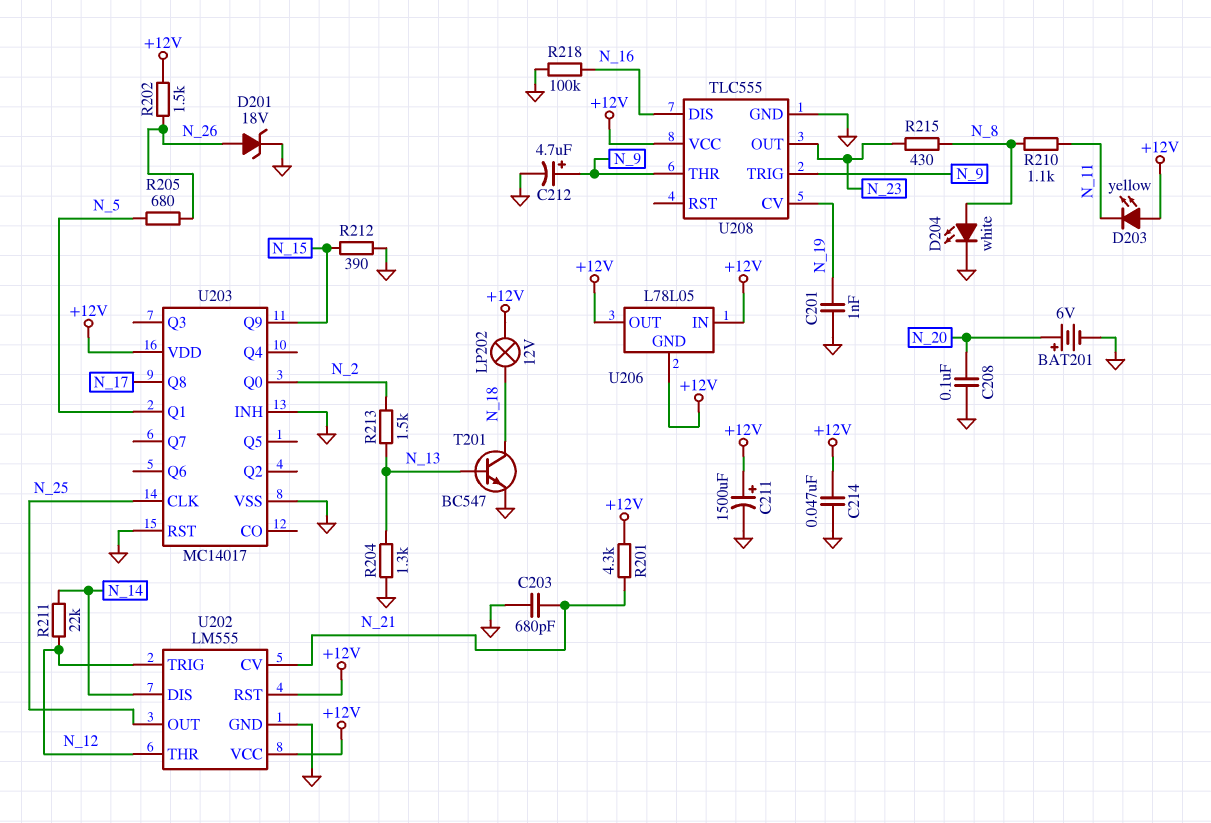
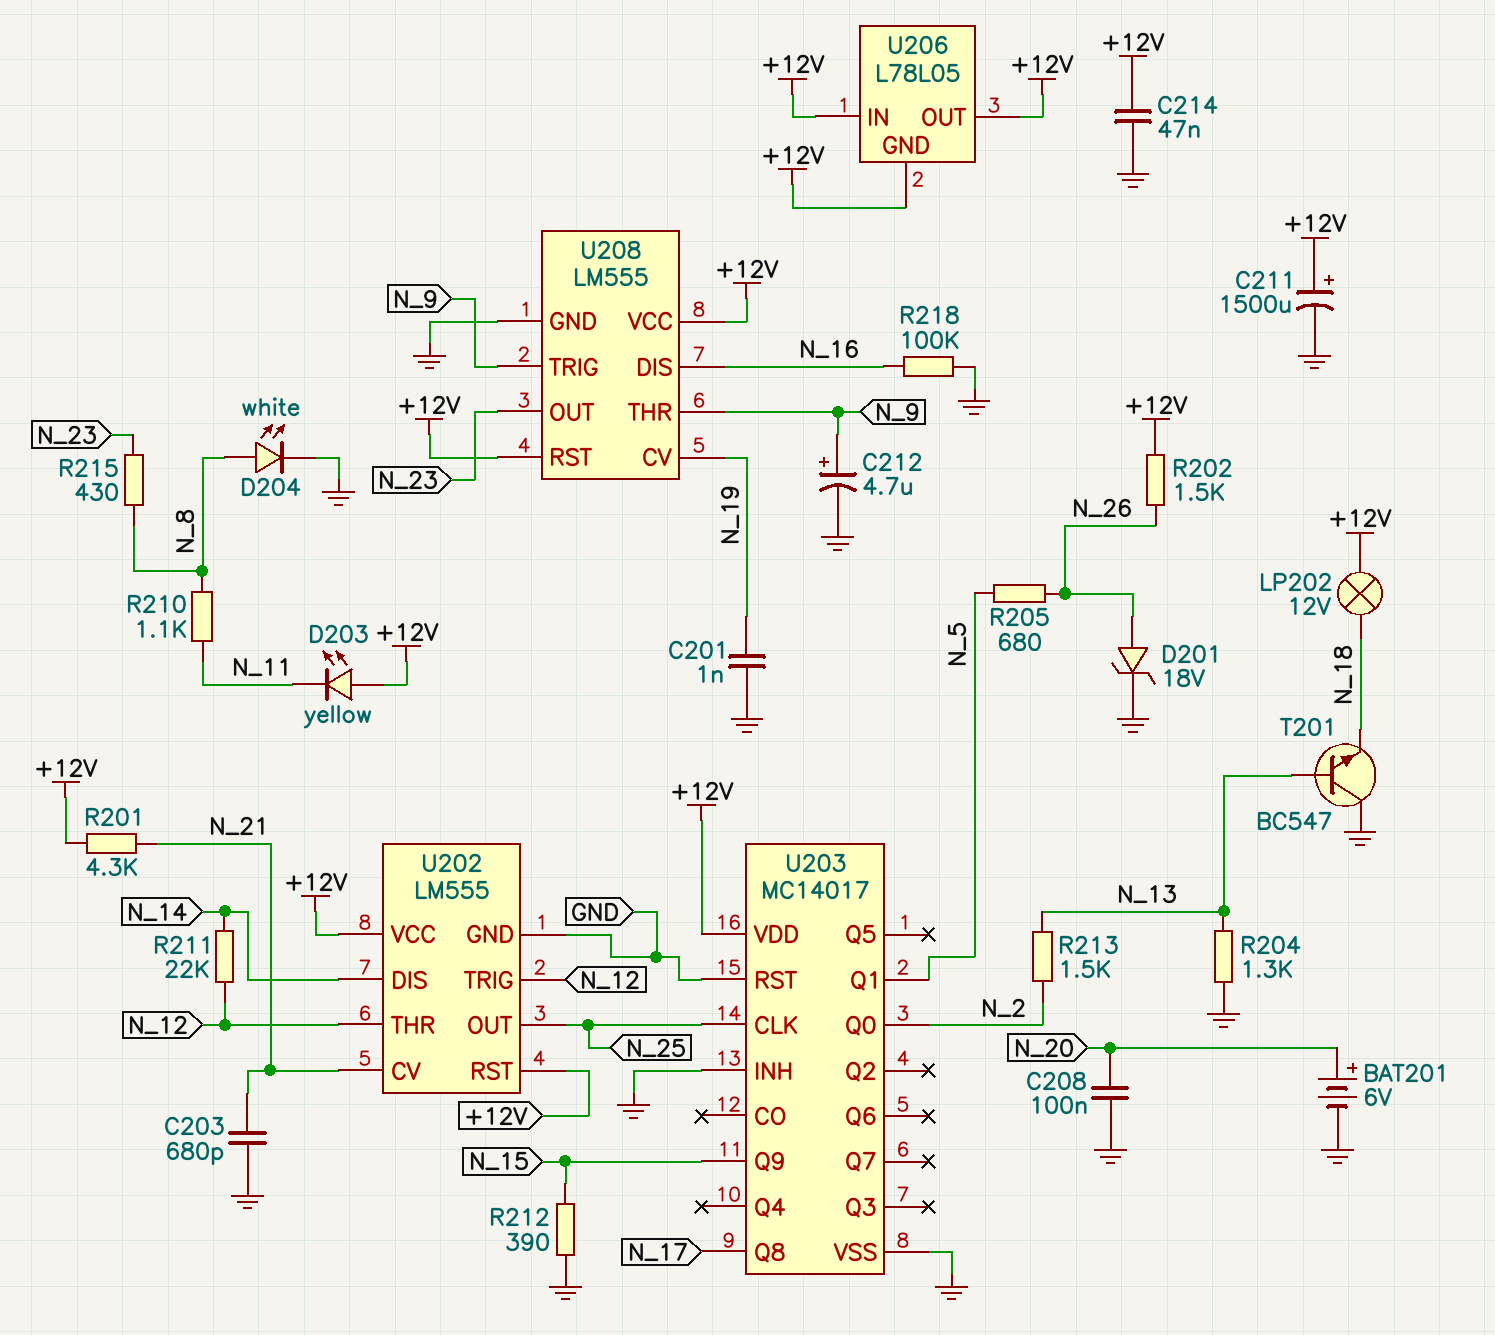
T201: NPN BC547 (B N_13, C N_18, E GND) -> NPN BC547 (B N_13, C GND, E N_18)
U208: TLC555 -> LM555
U208 pin RST: none -> +12V

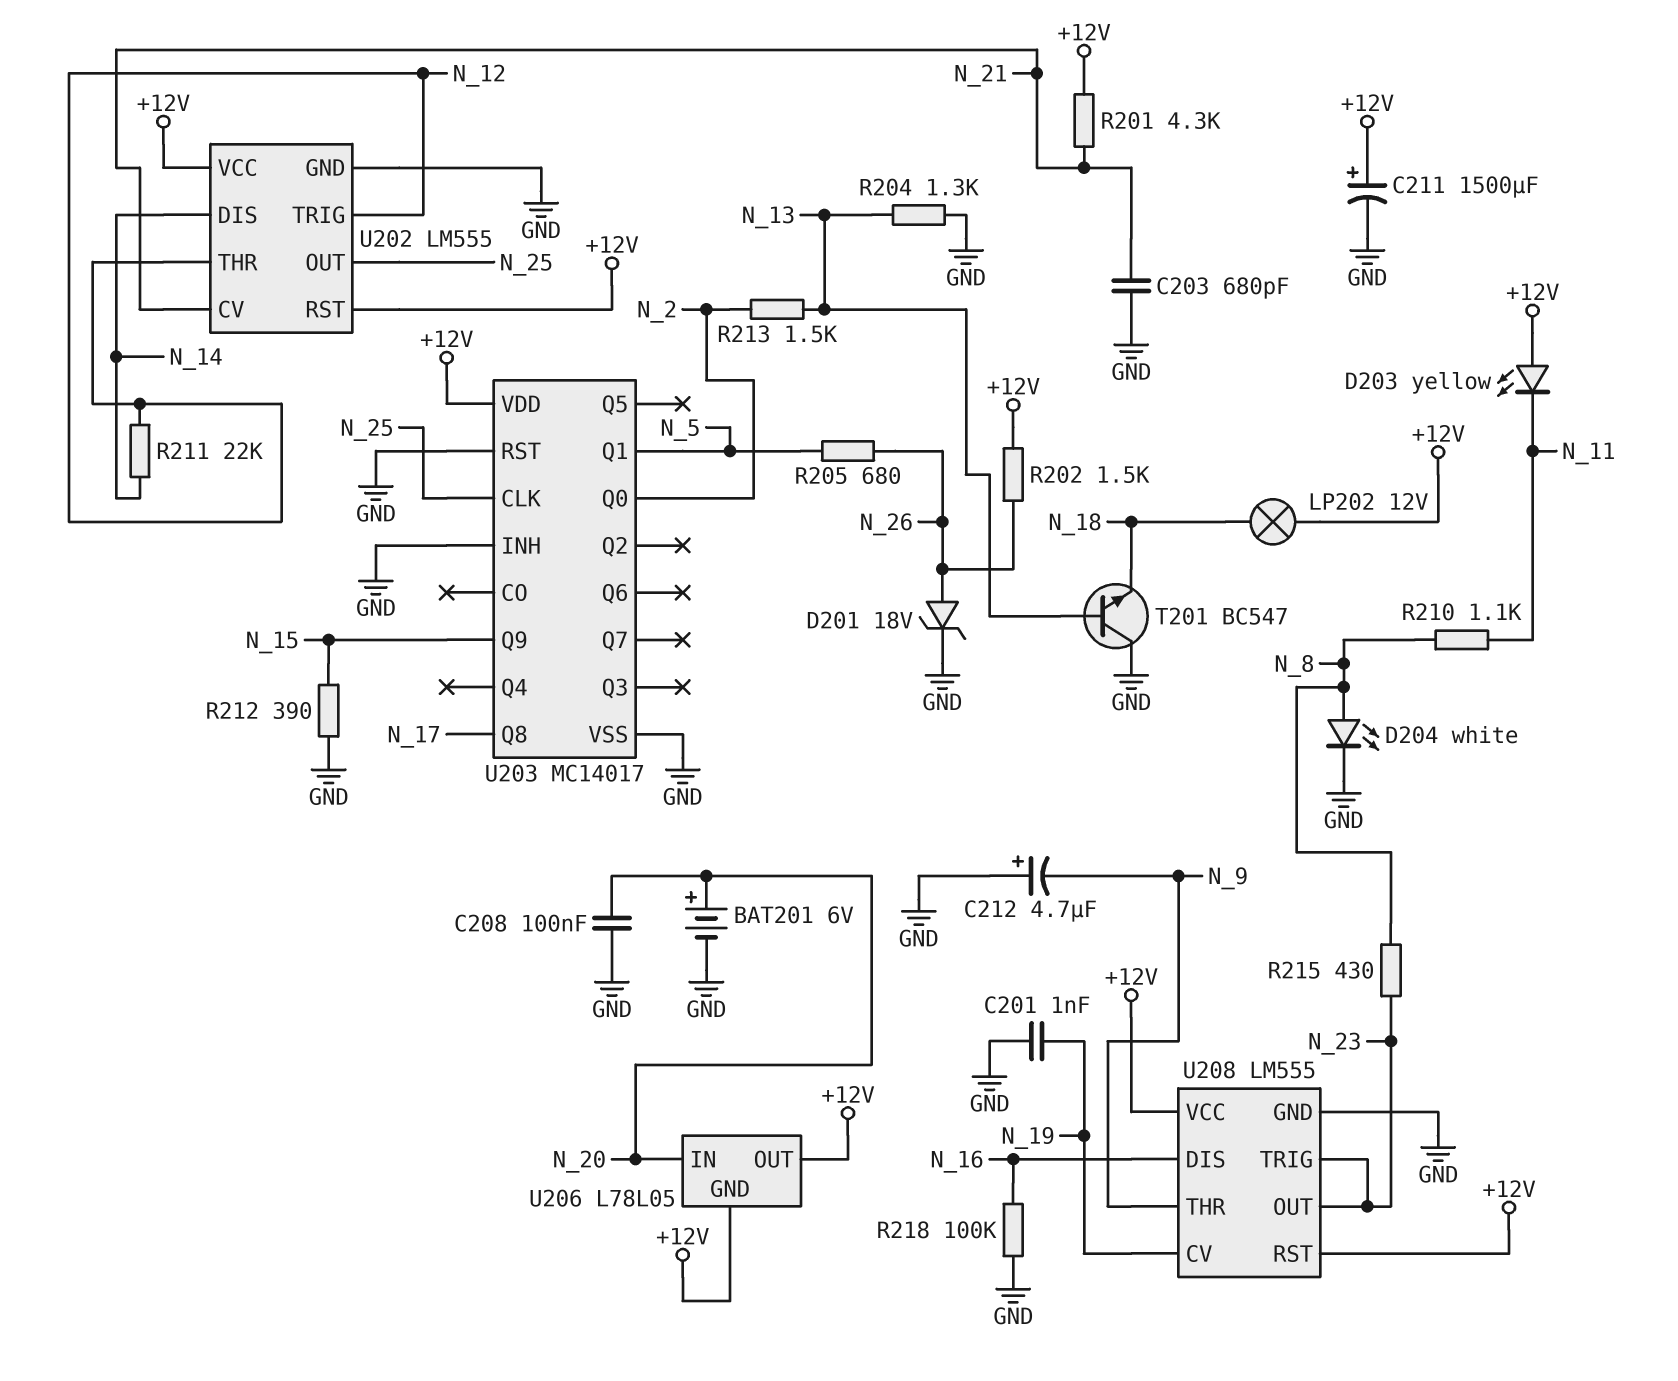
C212: 4.7uF (plus N_9, minus GND) -> 4.7uF (plus GND, minus N_9)
C214: 47nF (+12V, GND) -> none
U206 pin IN: +12V -> N_20
U208 pin TRIG: N_9 -> N_23

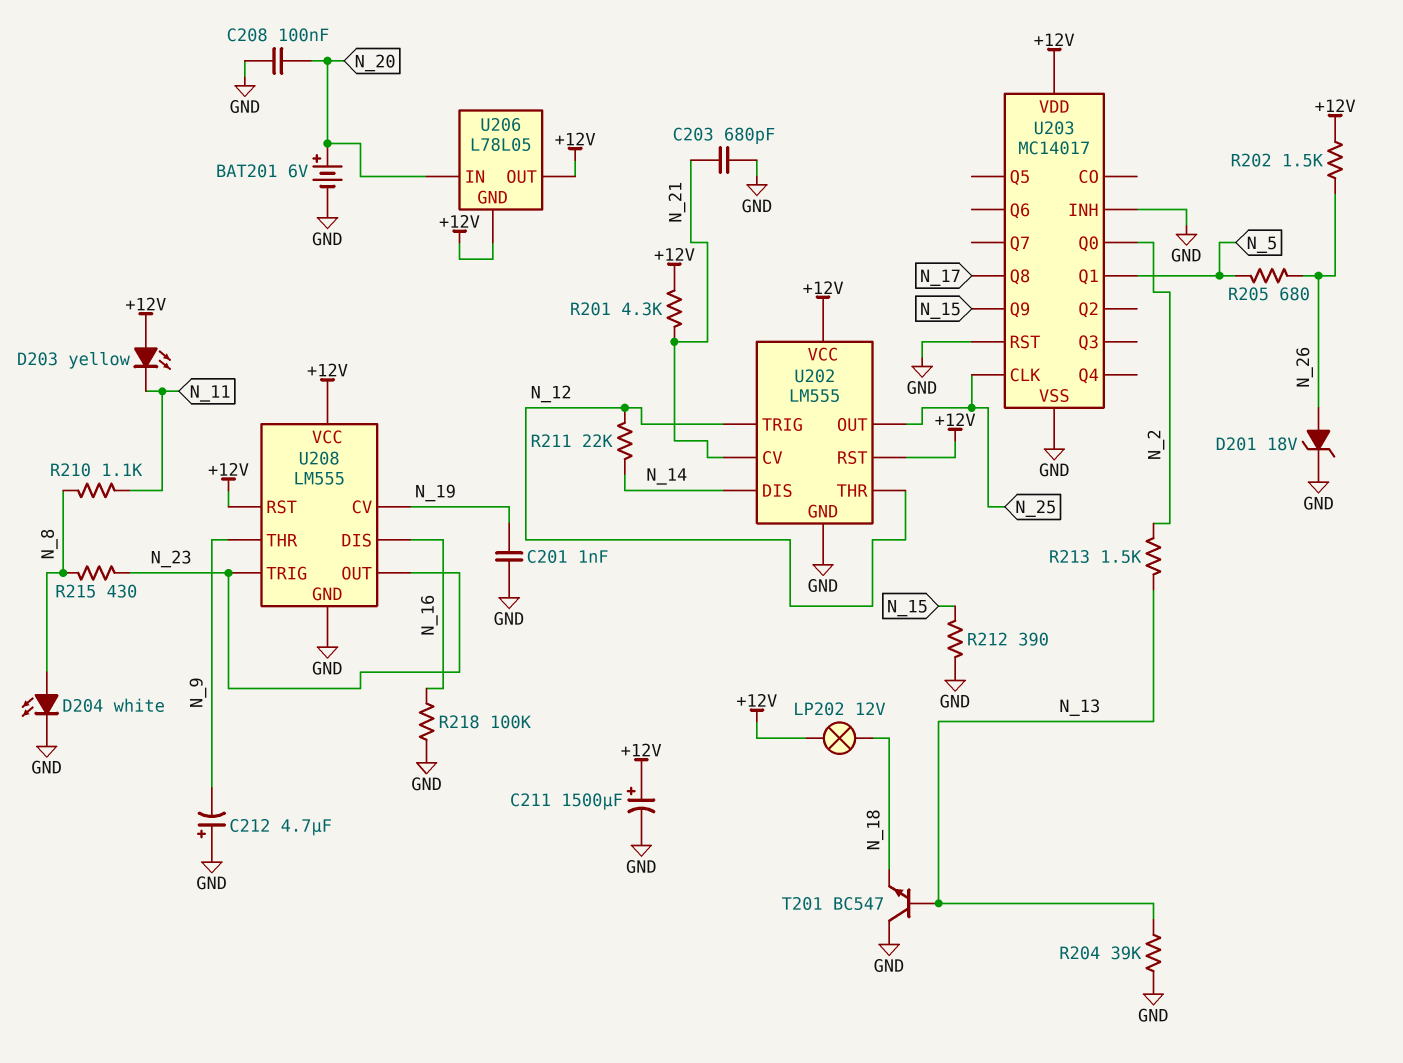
R204: 1.3k (GND, N_13) -> 39k (GND, N_13)

